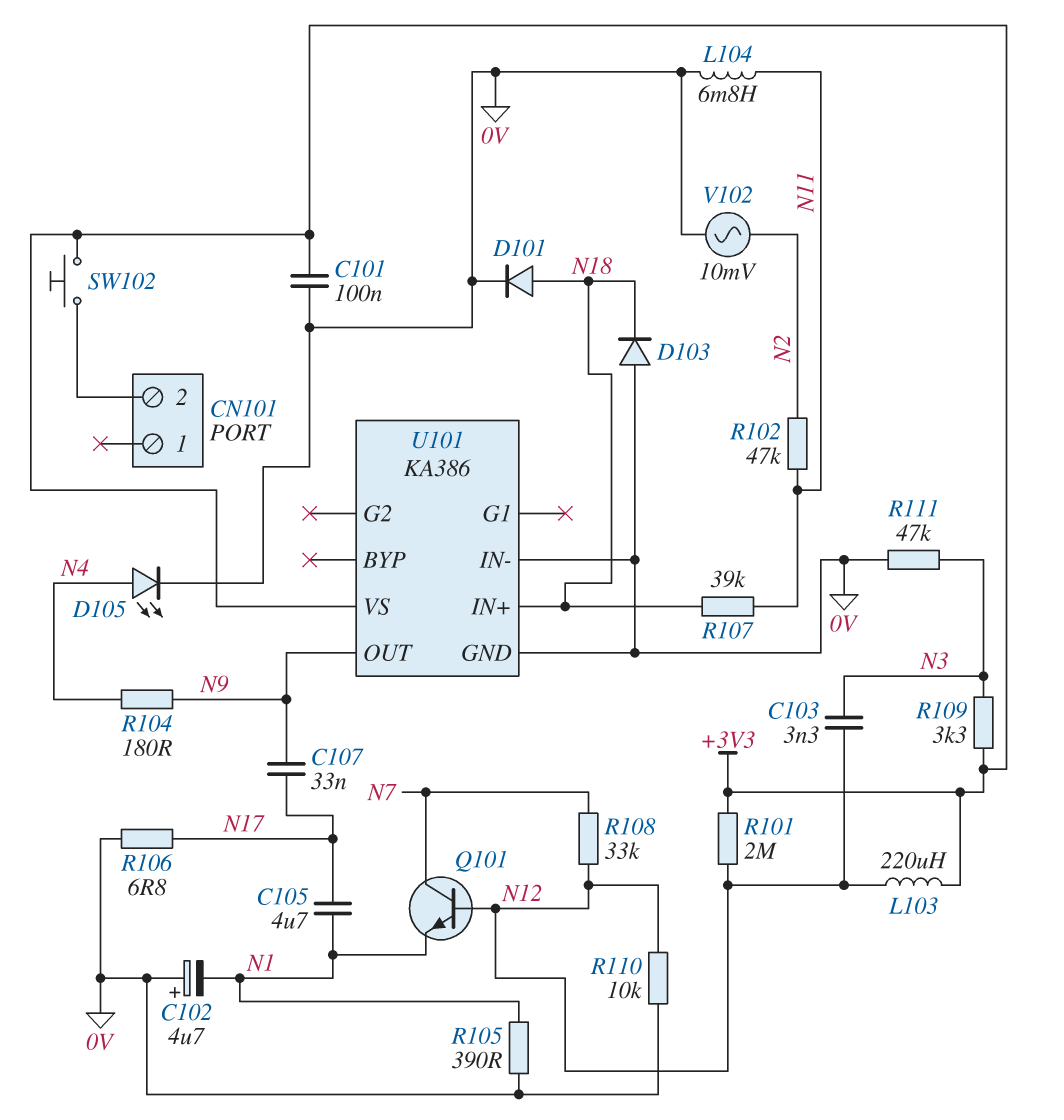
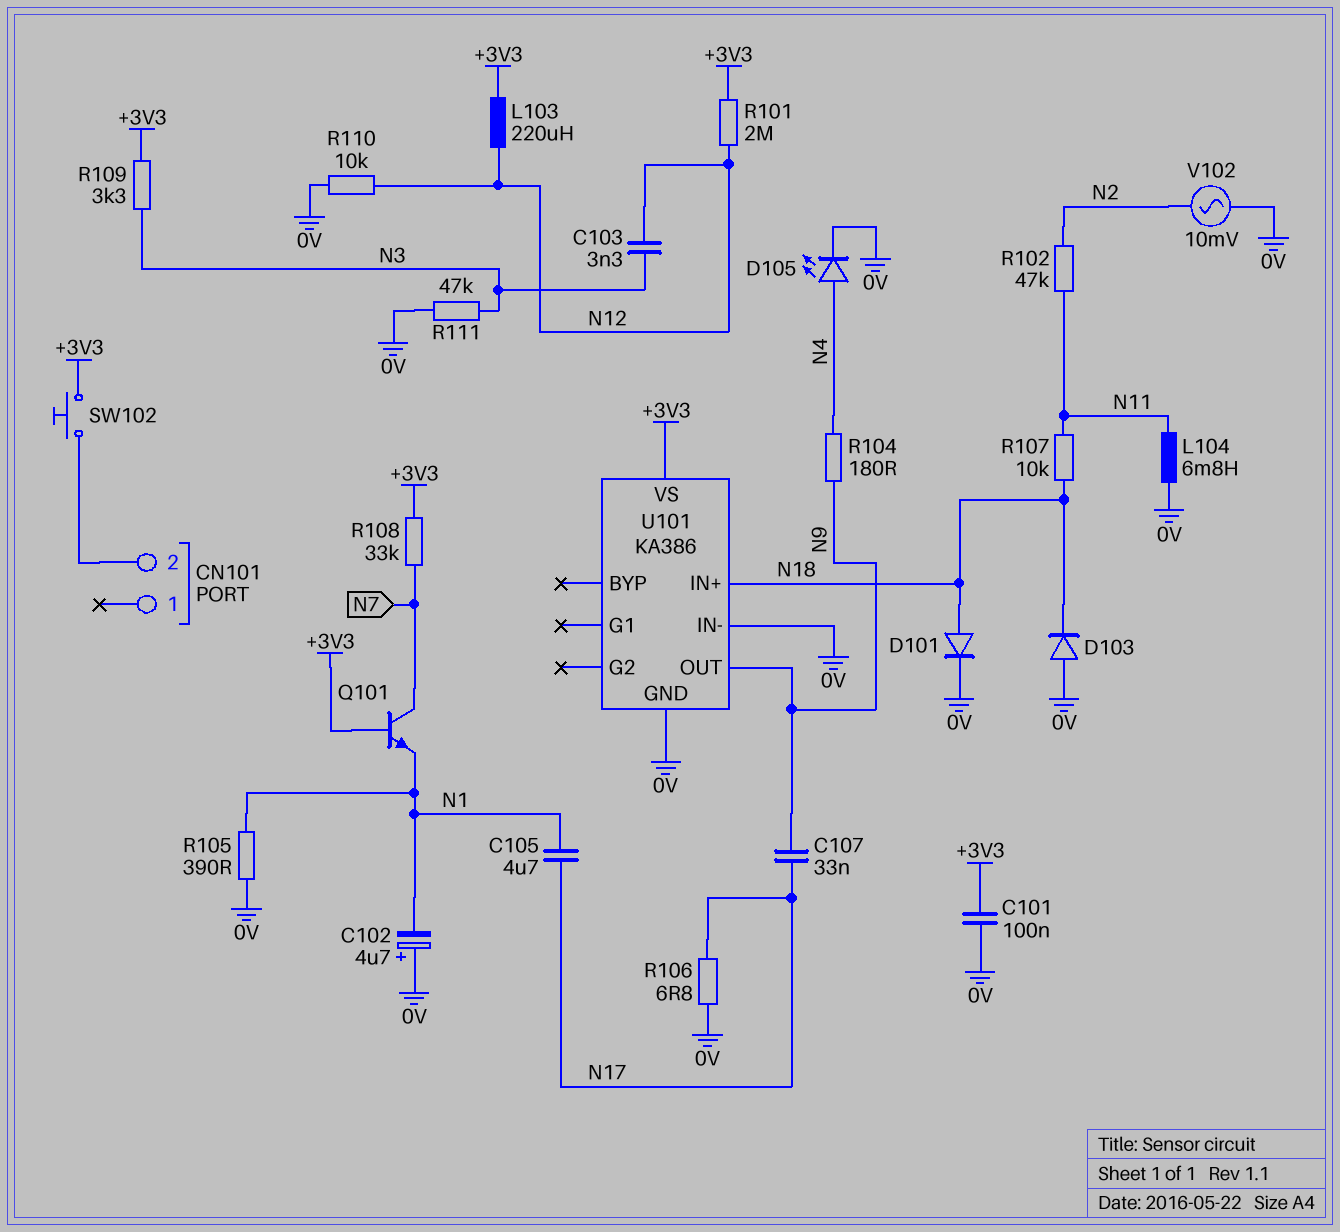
Q101: NPN (B N12, C N7, E N1) -> NPN (B +3V3, C N7, E N1)
R107: 39k (N11, N18) -> 10k (N11, N18)
R108: 33k (N7, N12) -> 33k (+3V3, N7)

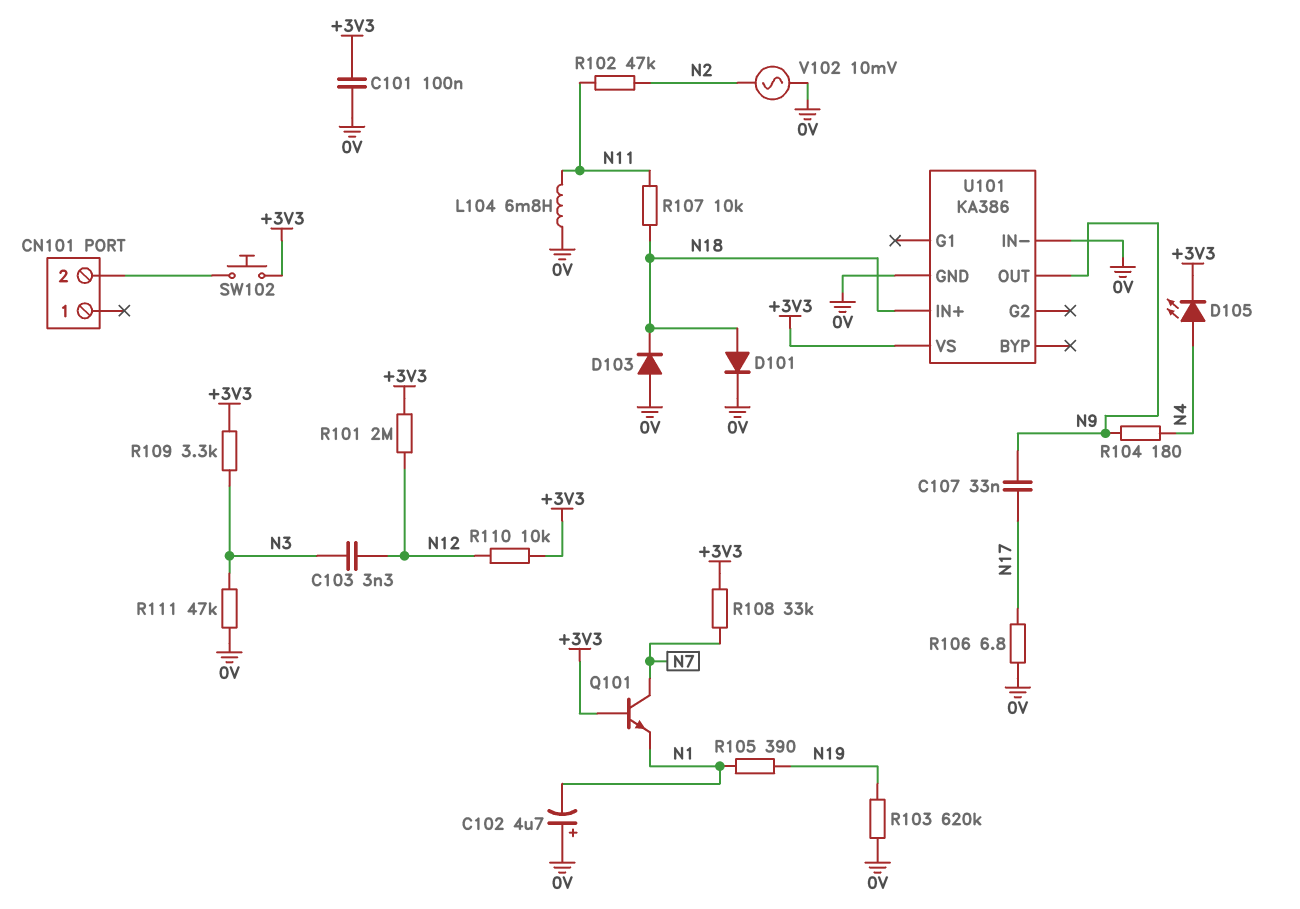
C105: 4.7uF (N1, N17) -> none
D105: LED (A N4, K 0V) -> LED (A N4, K +3V3)
L103: 220uH (+3V3, N12) -> none
R103: none -> 620k (0V, N19)
R105: 390 (0V, N1) -> 390 (N1, N19)
R110: 10k (0V, N12) -> 10k (+3V3, N12)

